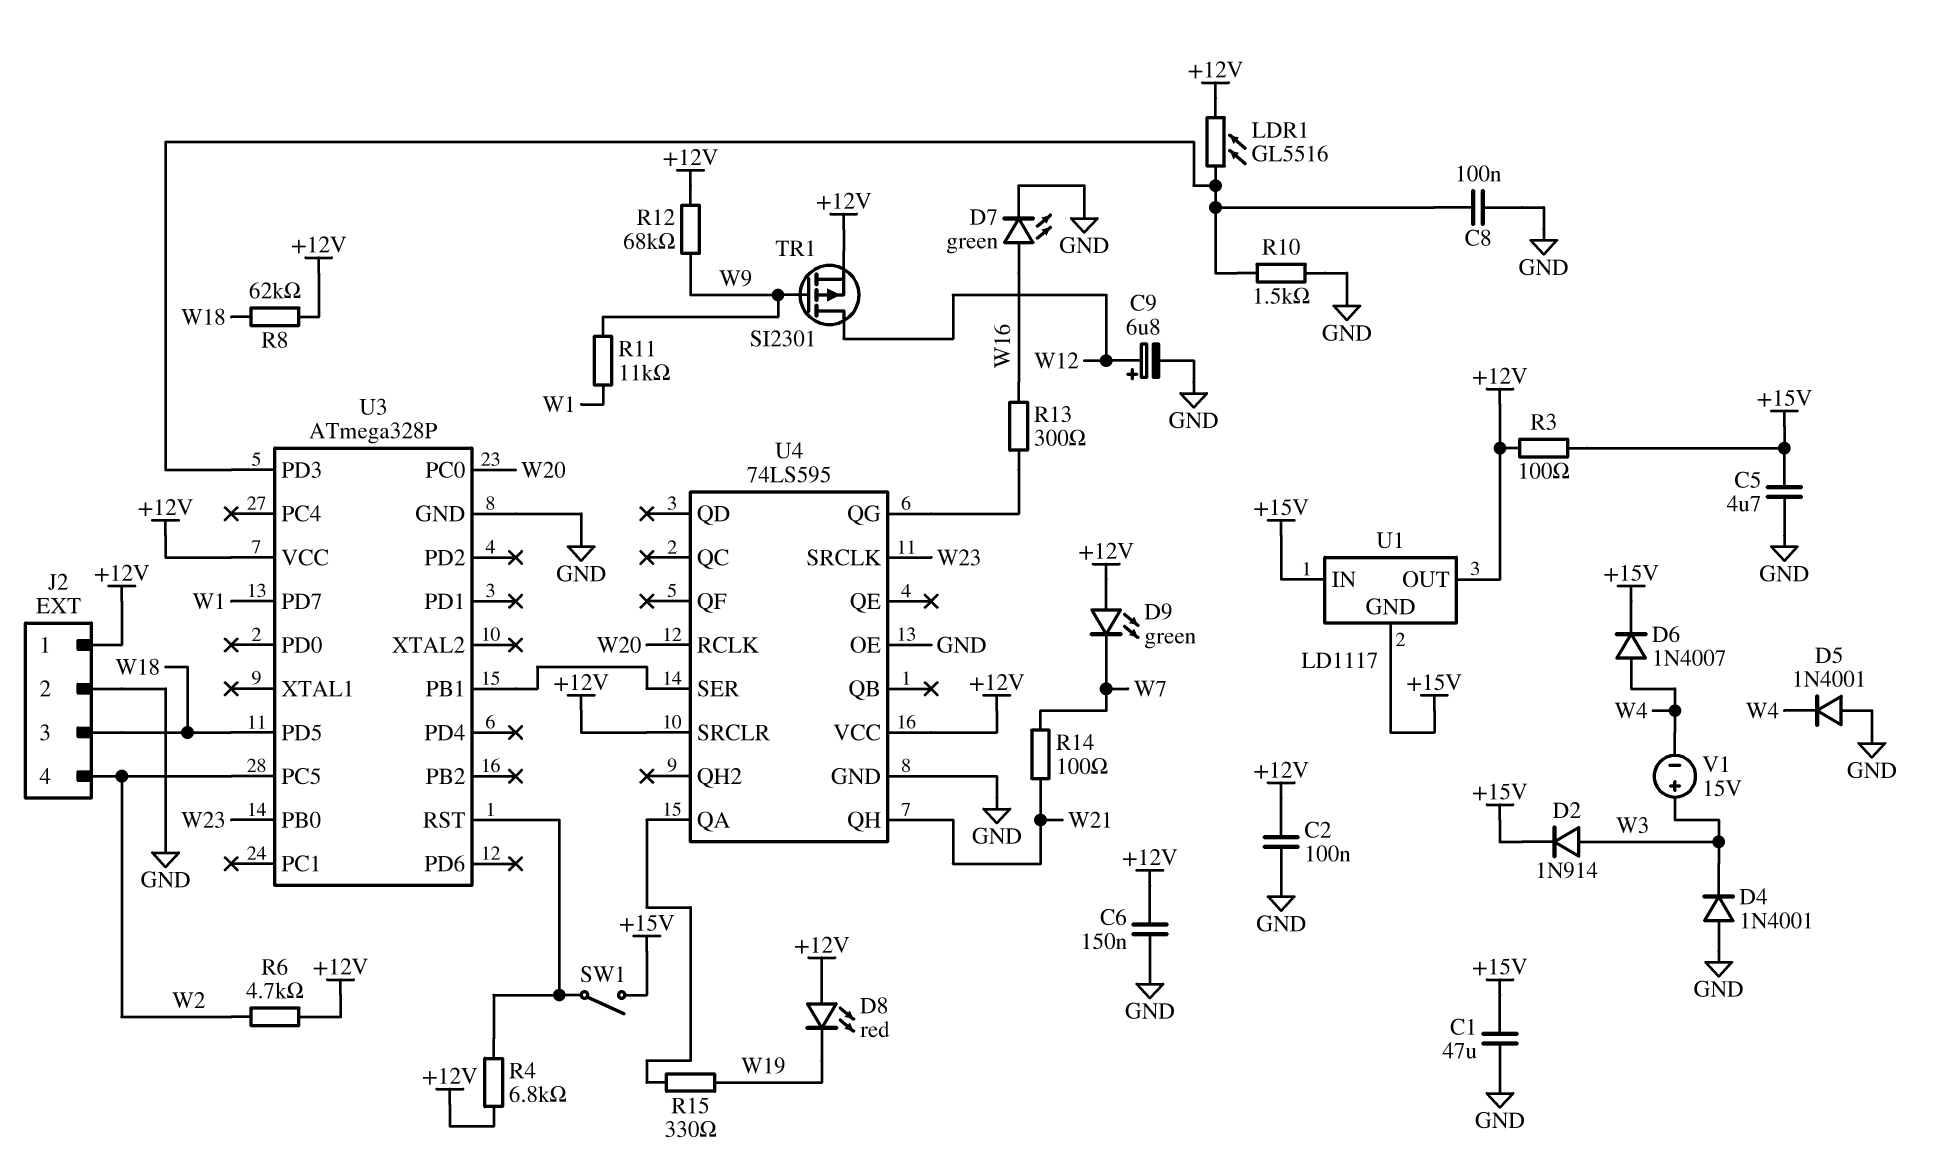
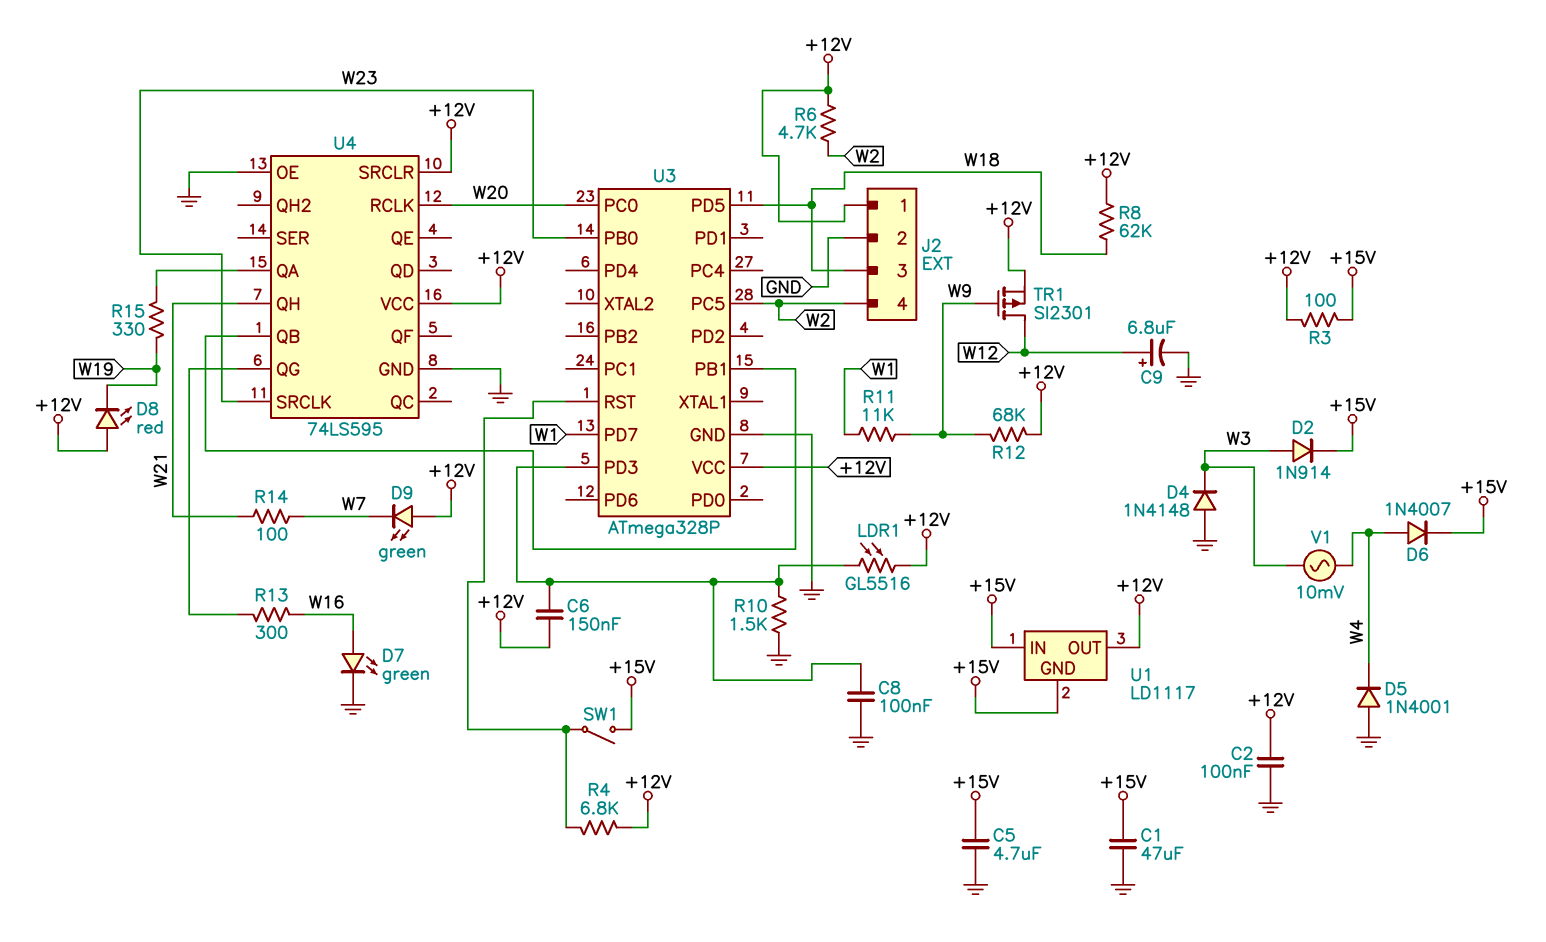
C6: 150nF (+12V, GND) -> 150nF (+12V, U3/PD3)
D4: diode 1N4001 (A GND, K W3) -> diode 1N4148 (A GND, K W3)
U4 pin QB: none -> U3/PB1
U4 pin SER: U3/PB1 -> none
V1: 15V (plus W3, minus W4) -> AC 10mV (W3, W4)

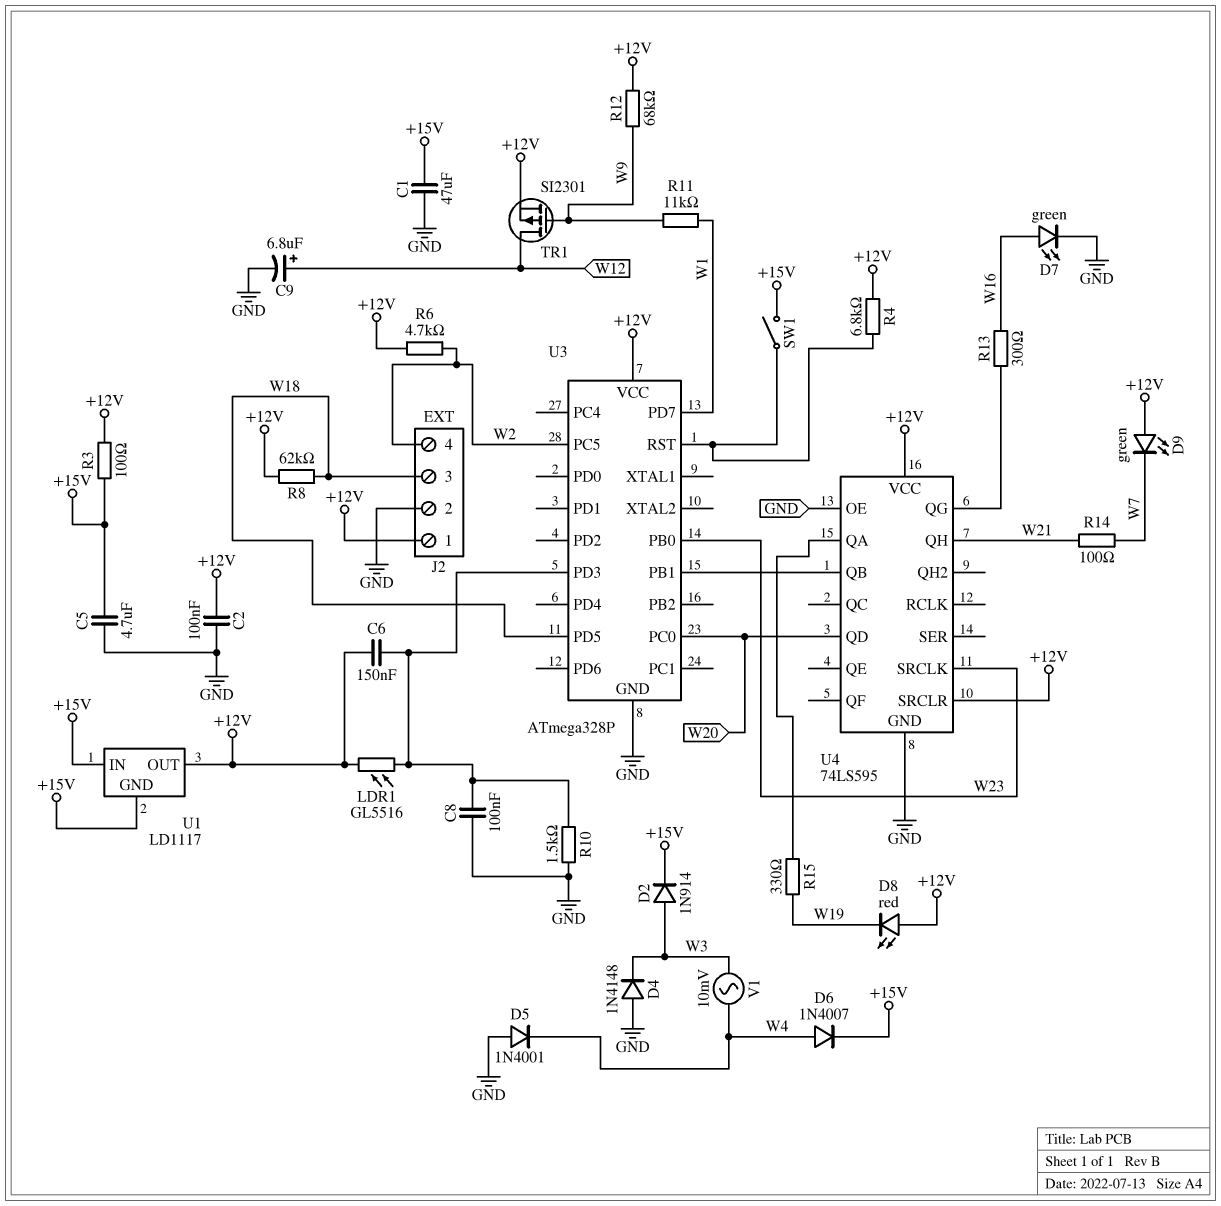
U4 pin QD: none -> W20
U4 pin RCLK: W20 -> none

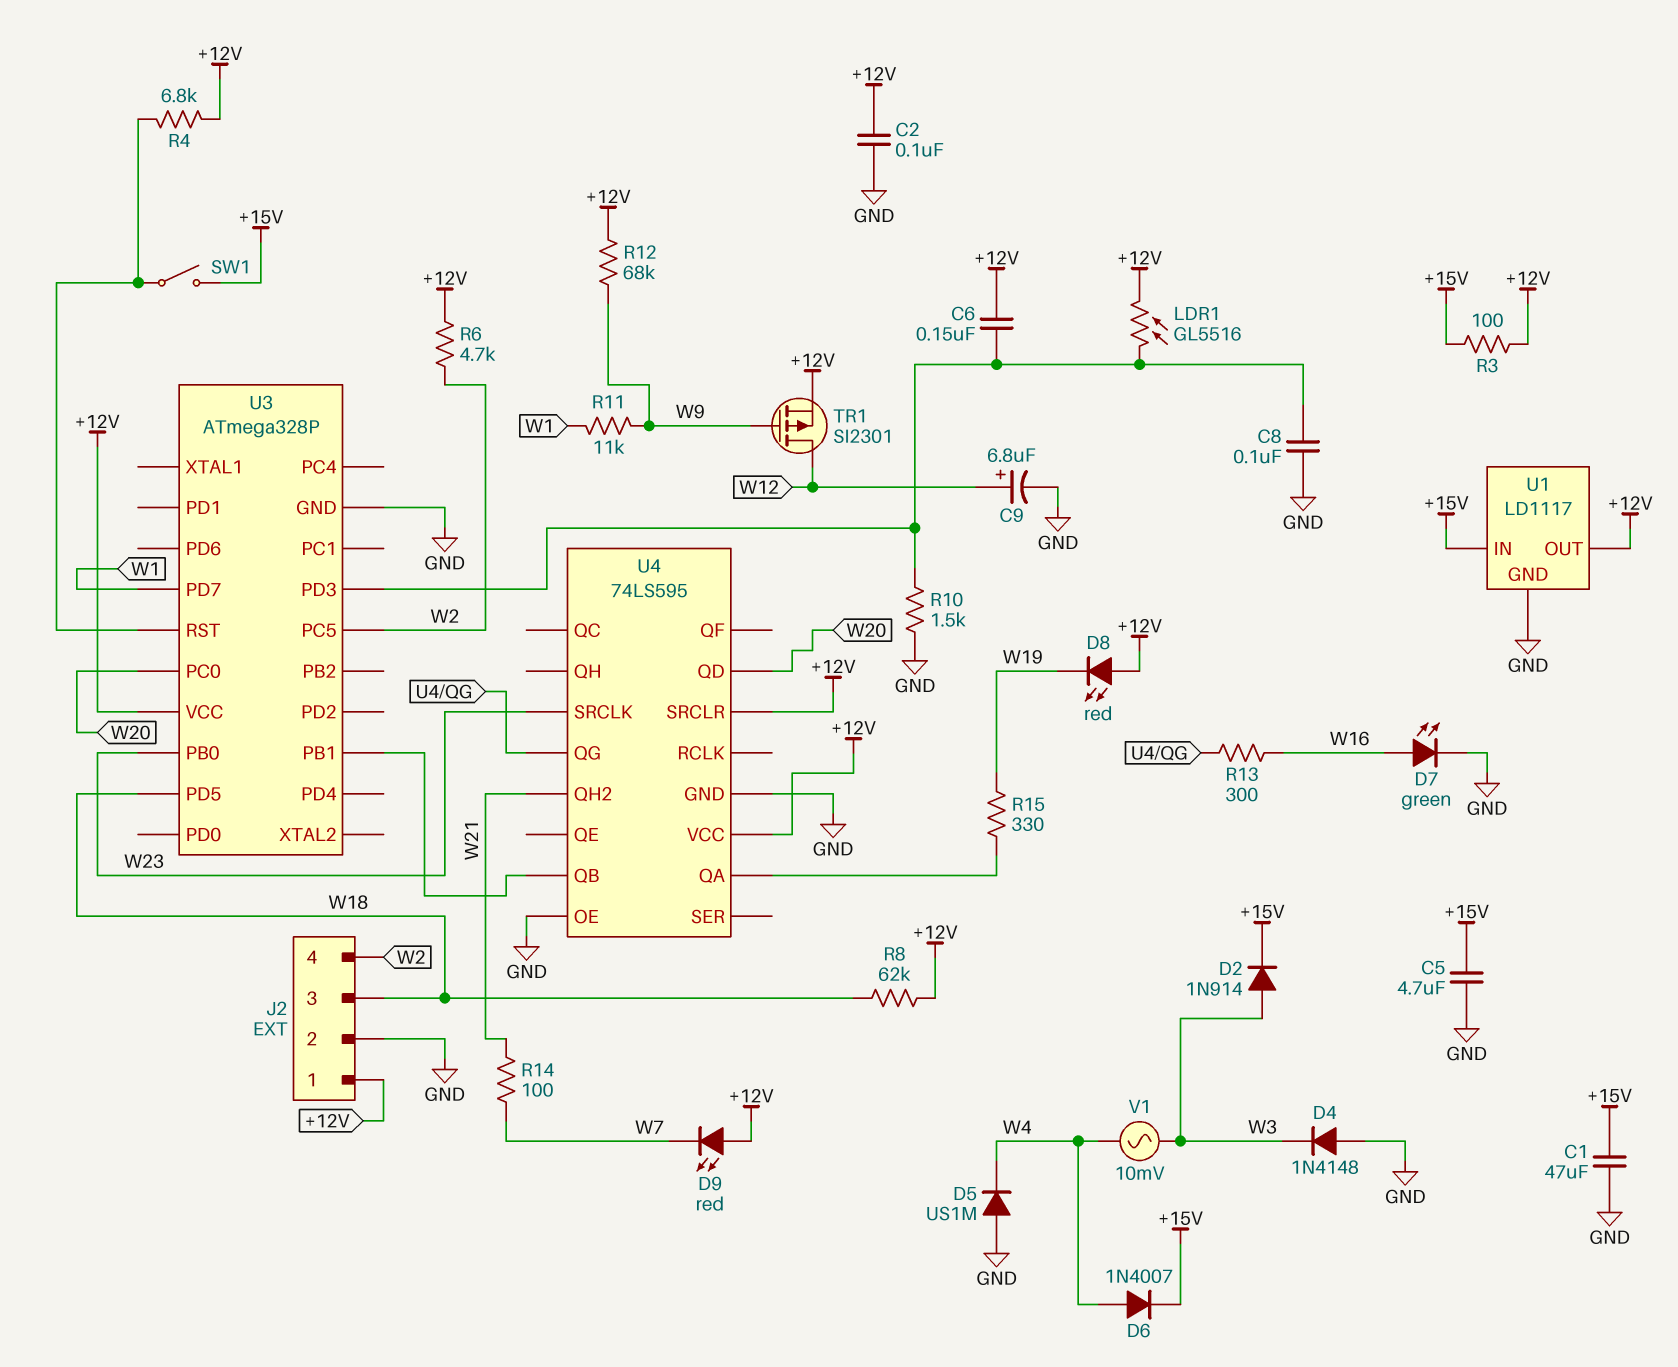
D5: diode 1N4001 (A GND, K W4) -> diode US1M (A GND, K W4)
D9: LED green (A +12V, K W7) -> LED red (A +12V, K W7)
U1 pin GND: +15V -> GND
U4 pin QH: W21 -> none
U4 pin QH2: none -> W21

